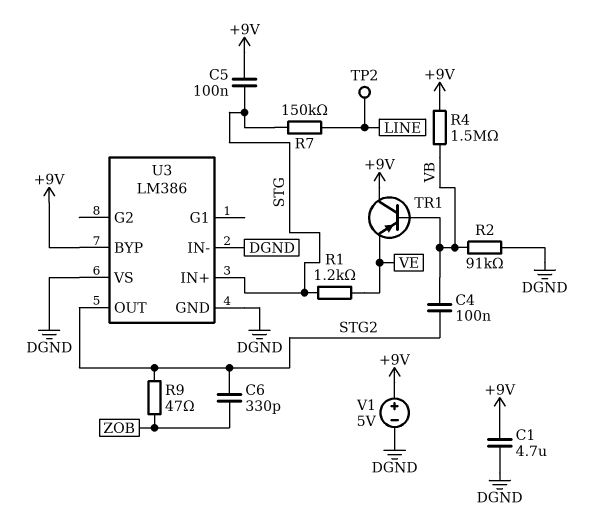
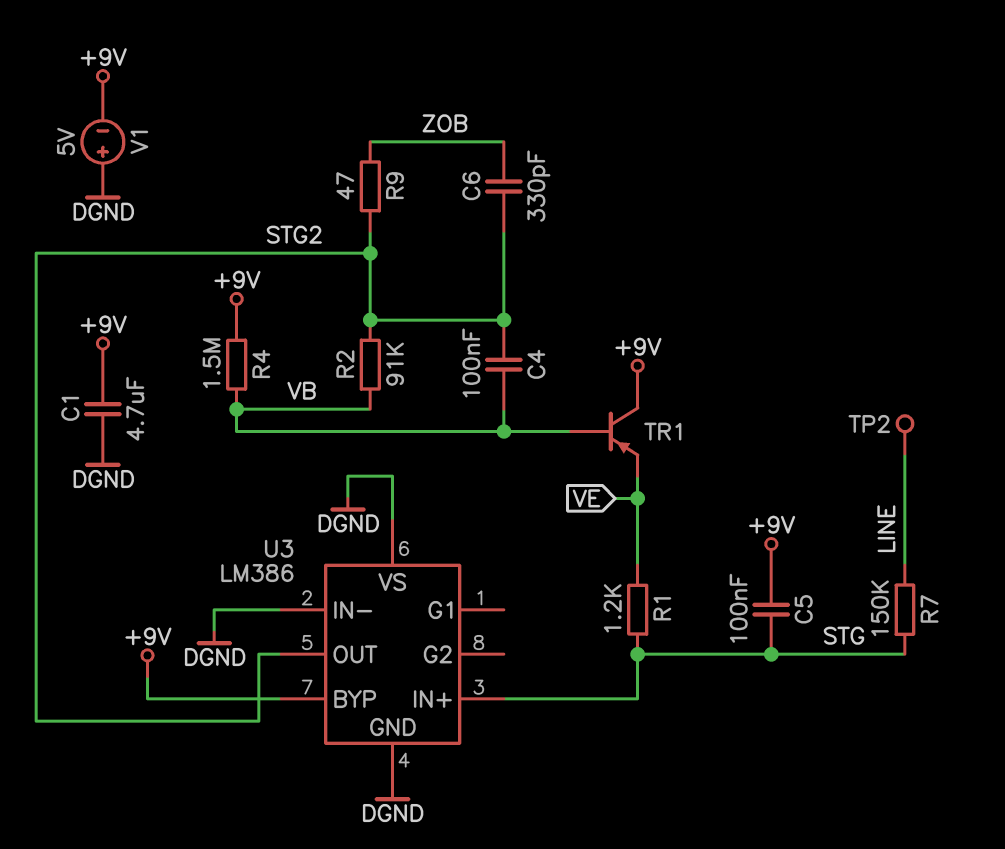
R2: 91k (DGND, VB) -> 91k (STG2, VB)
V1: 5V (plus +9V, minus DGND) -> 5V (plus DGND, minus +9V)

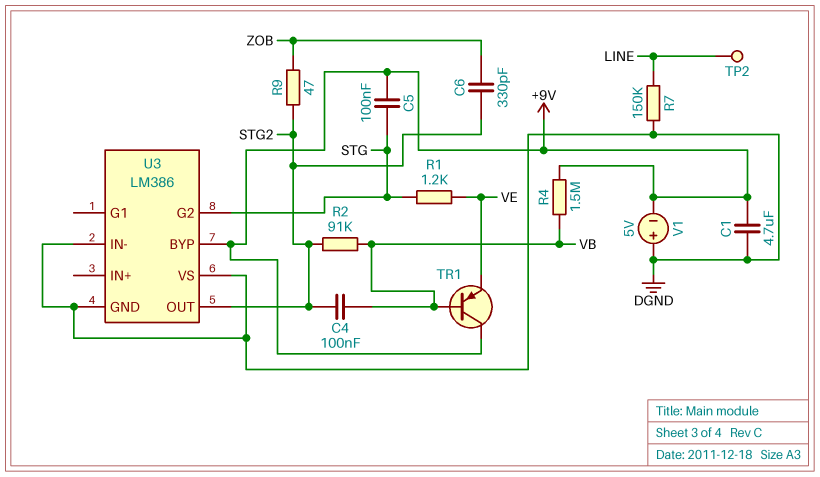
R7: 150k (LINE, STG) -> 150k (DGND, LINE)
U3 pin G2: none -> STG
U3 pin IN+: STG -> none

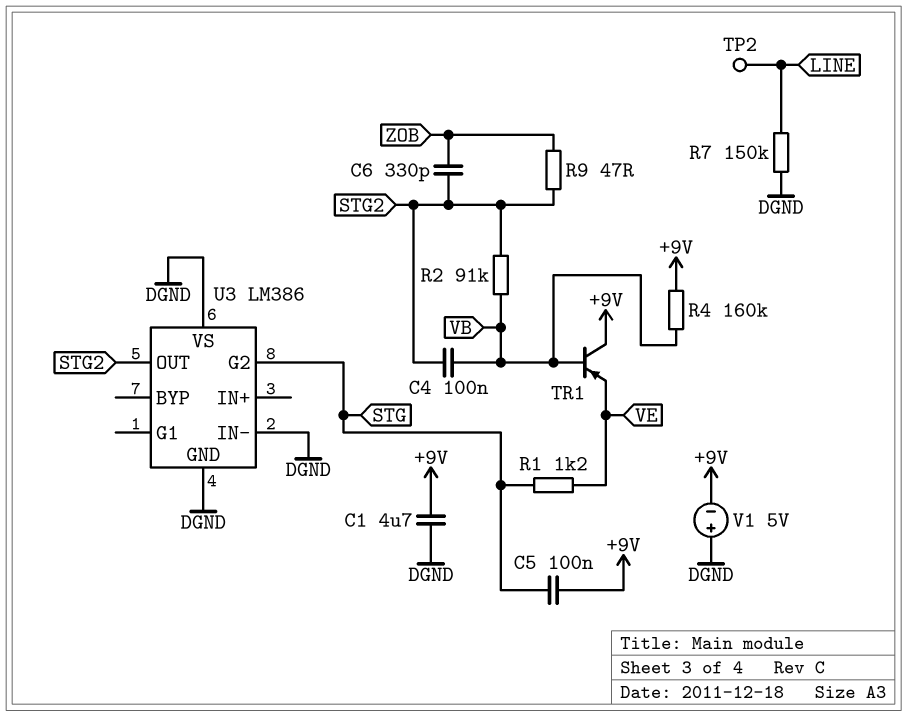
R4: 1.5M (+9V, VB) -> 160k (+9V, VB)
U3 pin BYP: +9V -> none

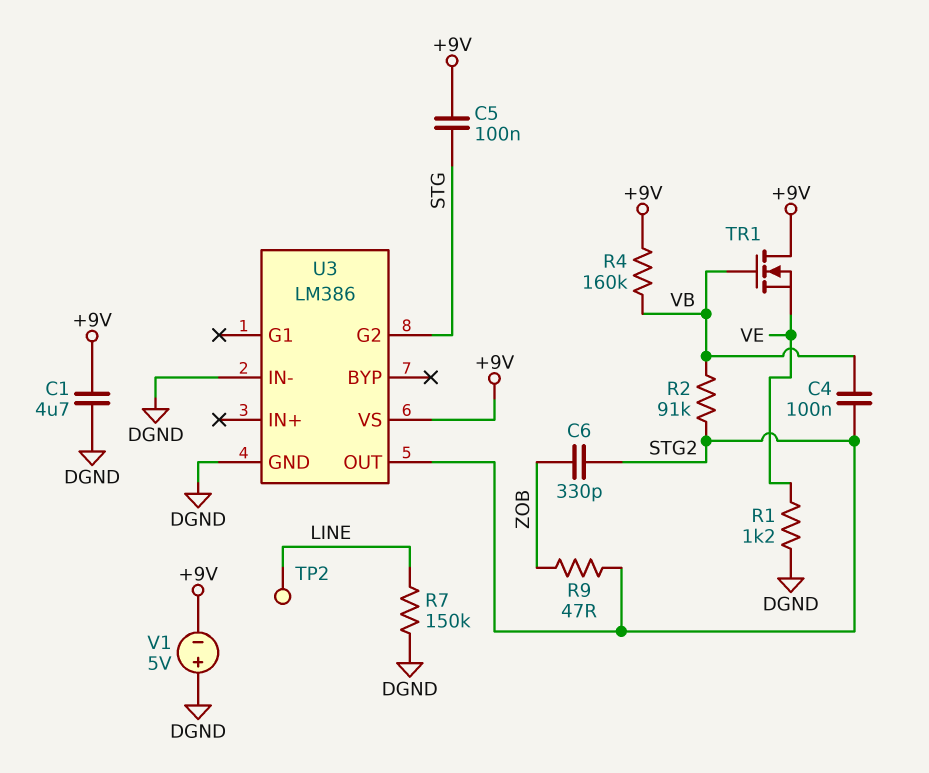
R1: 1.2k (STG, VE) -> 1.2k (DGND, VE)
TR1: PNP (B VB, C +9V, E VE) -> NMOS (G VB, D +9V, S VE)
U3 pin VS: DGND -> +9V

